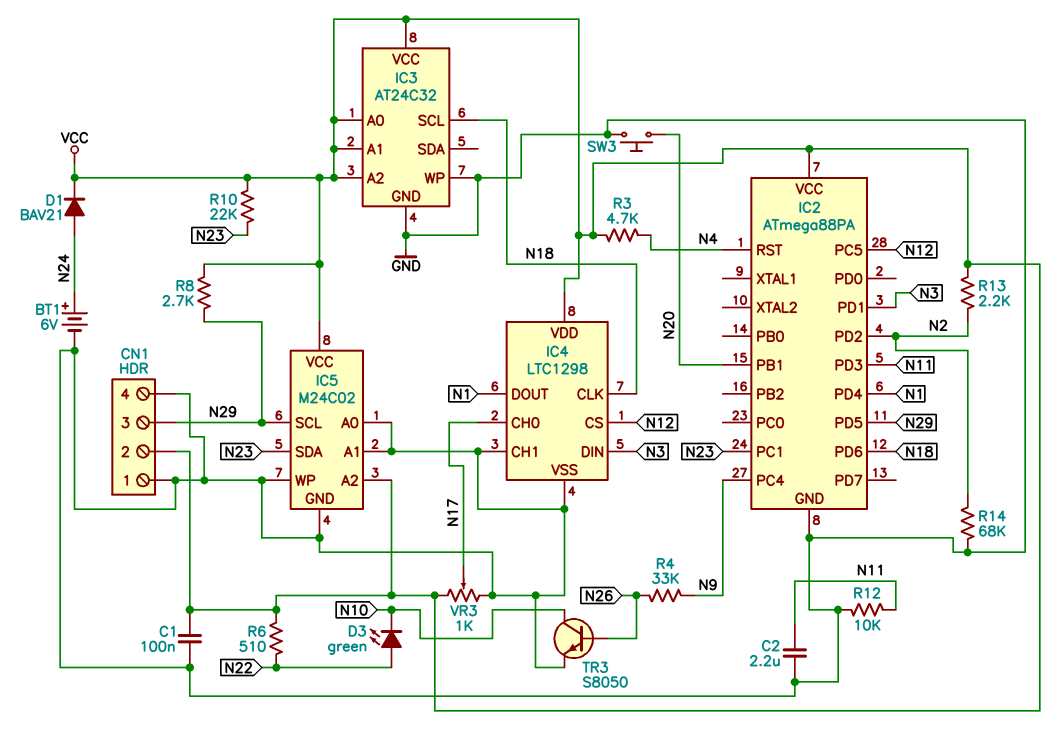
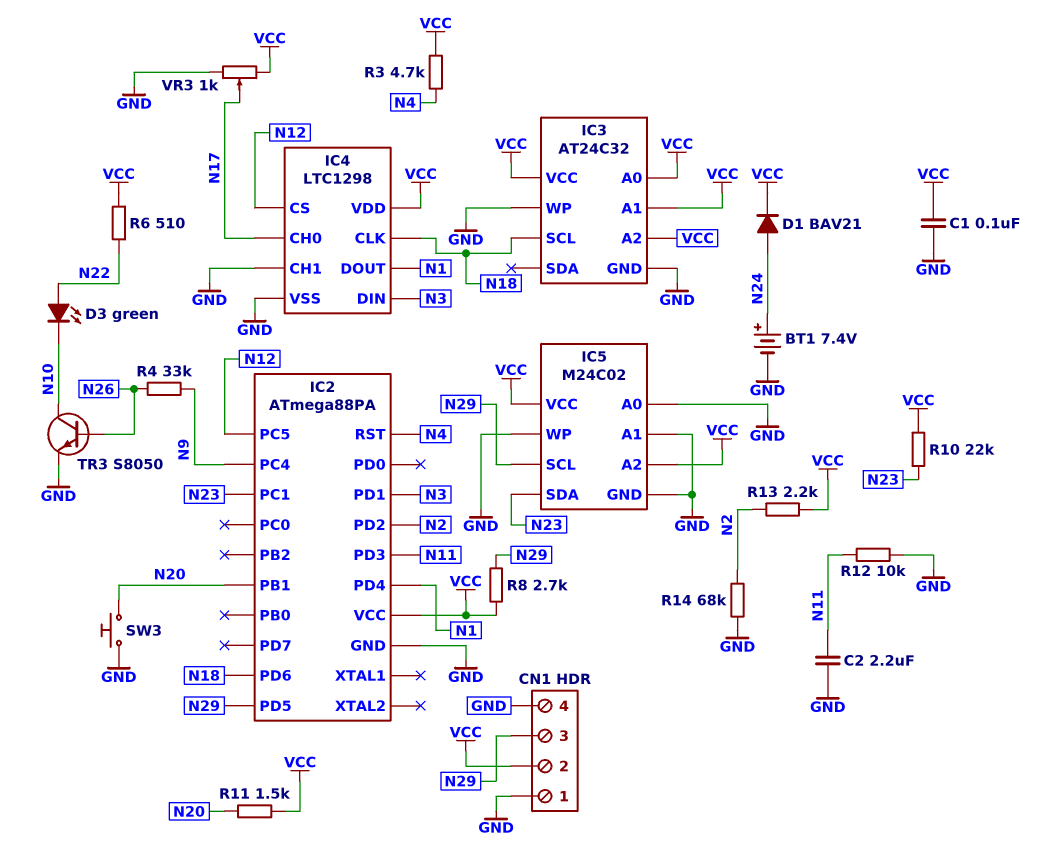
BT1: 6V (plus N24, minus GND) -> 7.4V (plus N24, minus GND)
R11: none -> 1.5k (N20, VCC)

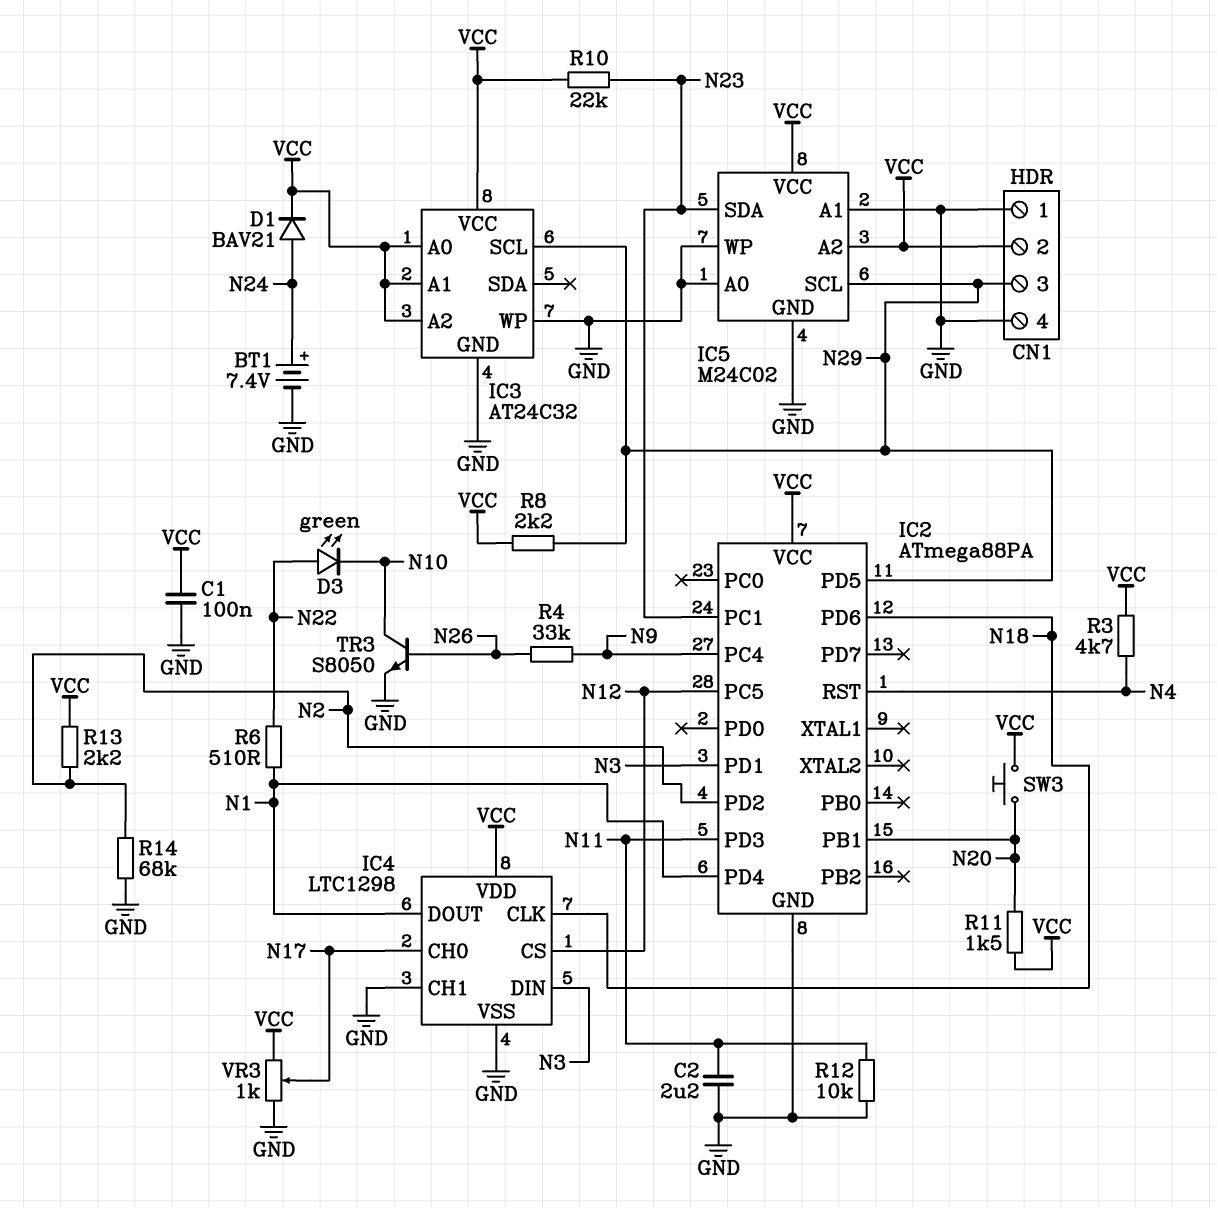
IC3 pin SCL: N18 -> N29
R6: 510 (N22, VCC) -> 510 (N1, N22)
R8: 2.7k (N29, VCC) -> 2.2k (N29, VCC)
SW3: button (GND, N20) -> button (N20, VCC)

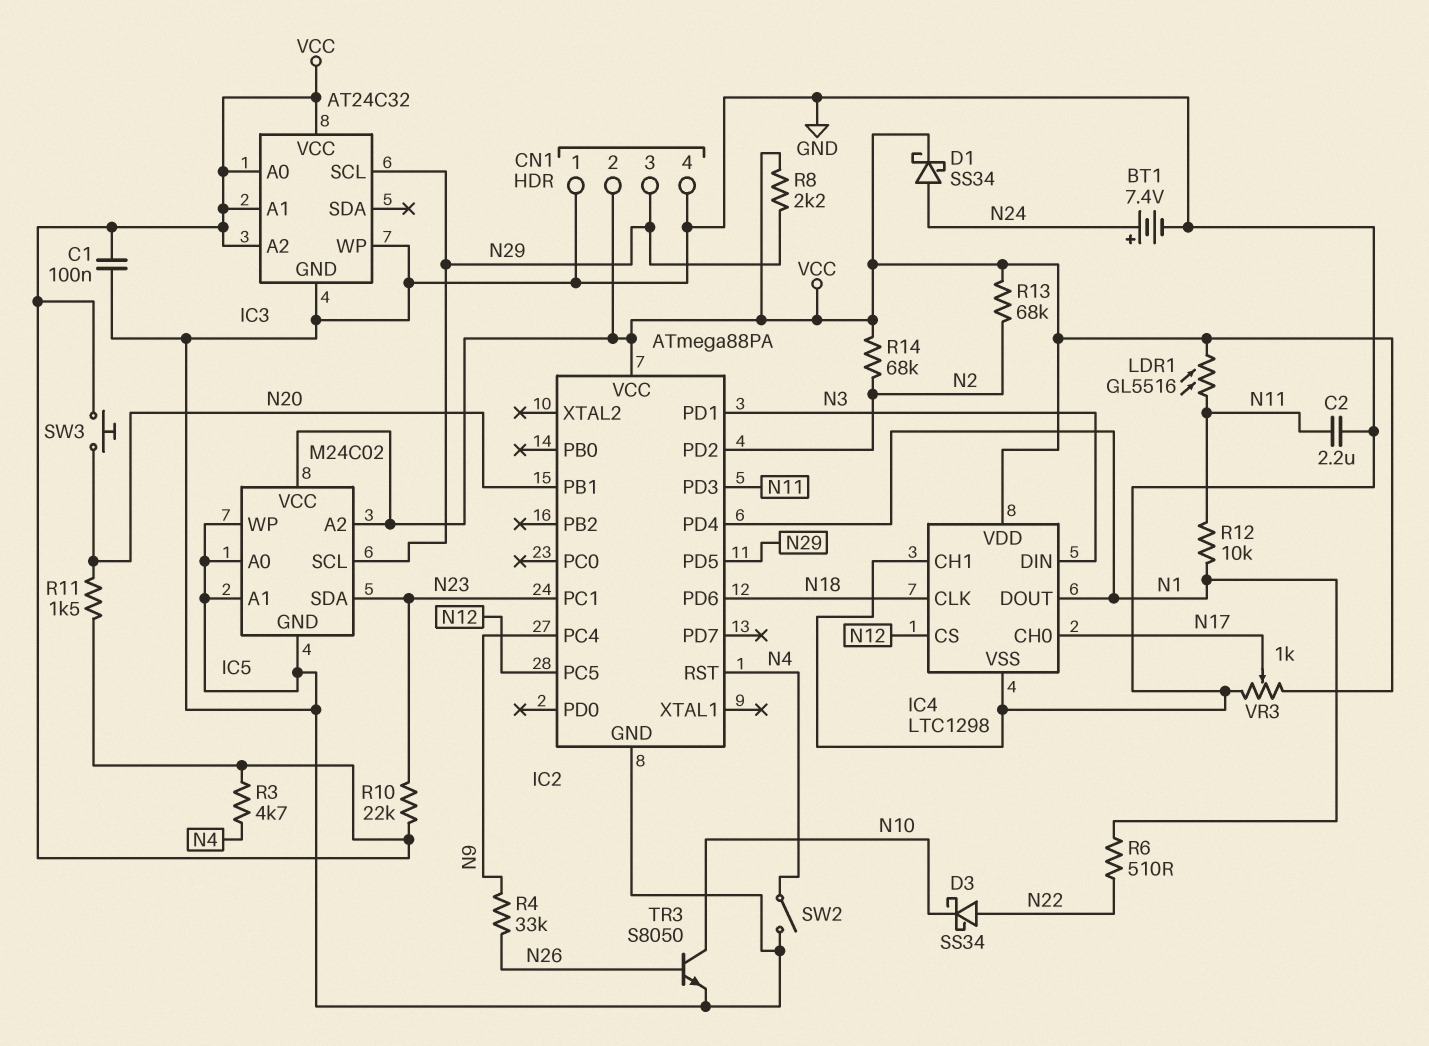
D1: diode BAV21 (A N24, K VCC) -> schottky SS34 (A N24, K VCC)
D3: LED green (A N22, K N10) -> schottky SS34 (A N22, K N10)
LDR1: none -> GL5516 (N11, VCC)
R12: 10k (GND, N11) -> 10k (N1, N11)
R13: 2.2k (N2, VCC) -> 68k (N2, VCC)
R14: 68k (GND, N2) -> 68k (N2, VCC)
SW2: none -> switch (GND, N4)

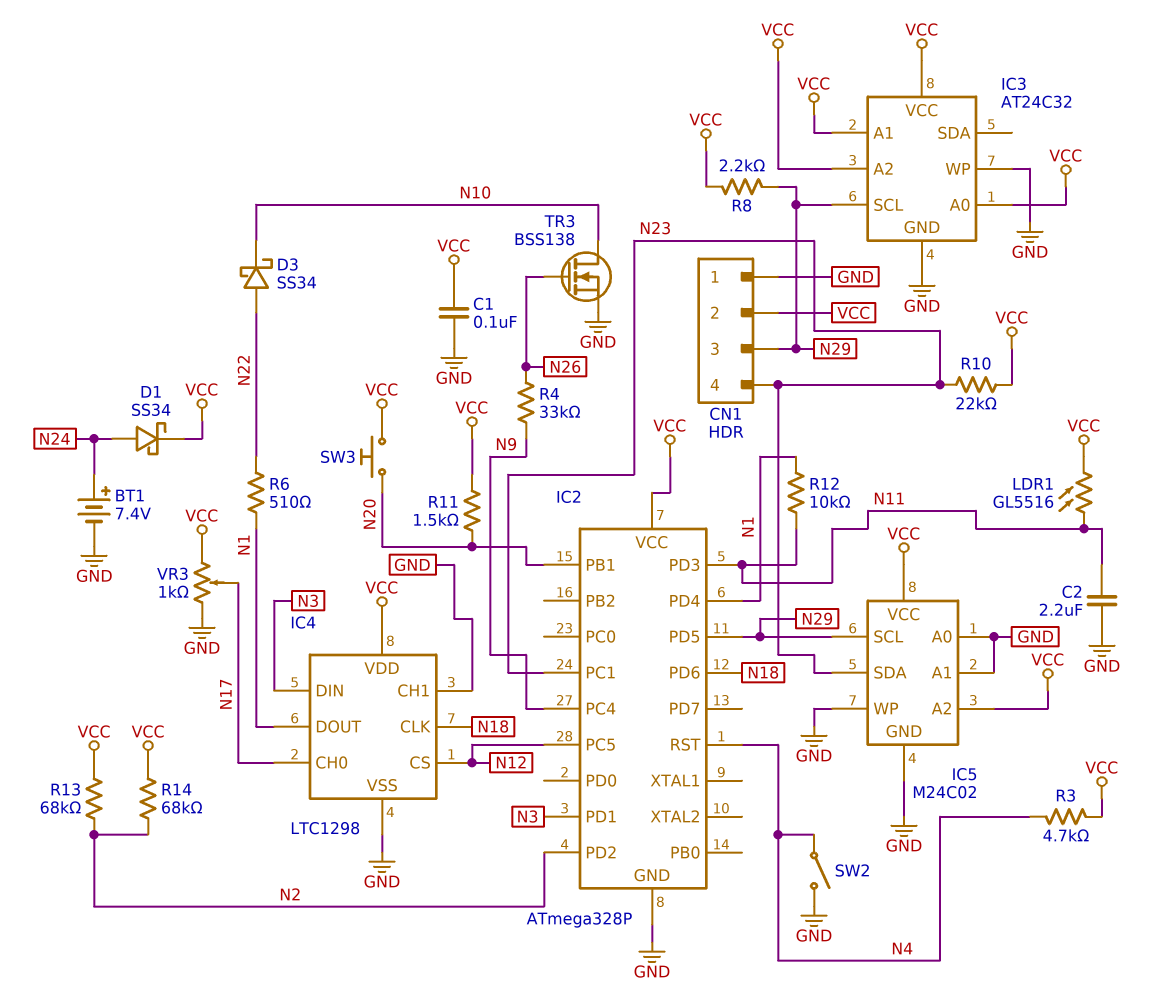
CN1 pin 4: GND -> N23
IC2: ATmega88PA -> ATmega328P
TR3: NPN S8050 (B N26, C N10, E GND) -> NMOS BSS138 (G N26, D N10, S GND)

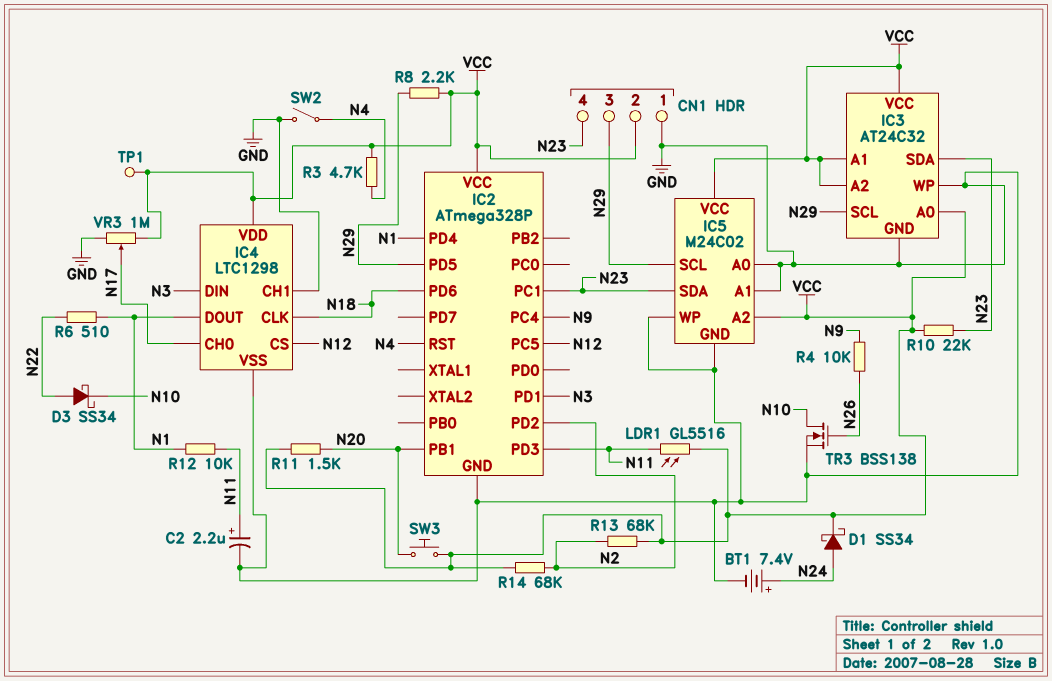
C1: 100nF (GND, VCC) -> none
C2: 2.2uF (GND, N11) -> 2.2uF (plus N11, minus GND)
IC3 pin SDA: none -> N23
R4: 33k (N9, N26) -> 10k (N9, N26)
TP1: none -> test point (VCC)
VR3: 1k (GND, VCC, wiper N17) -> 1M (GND, VCC, wiper N17)

